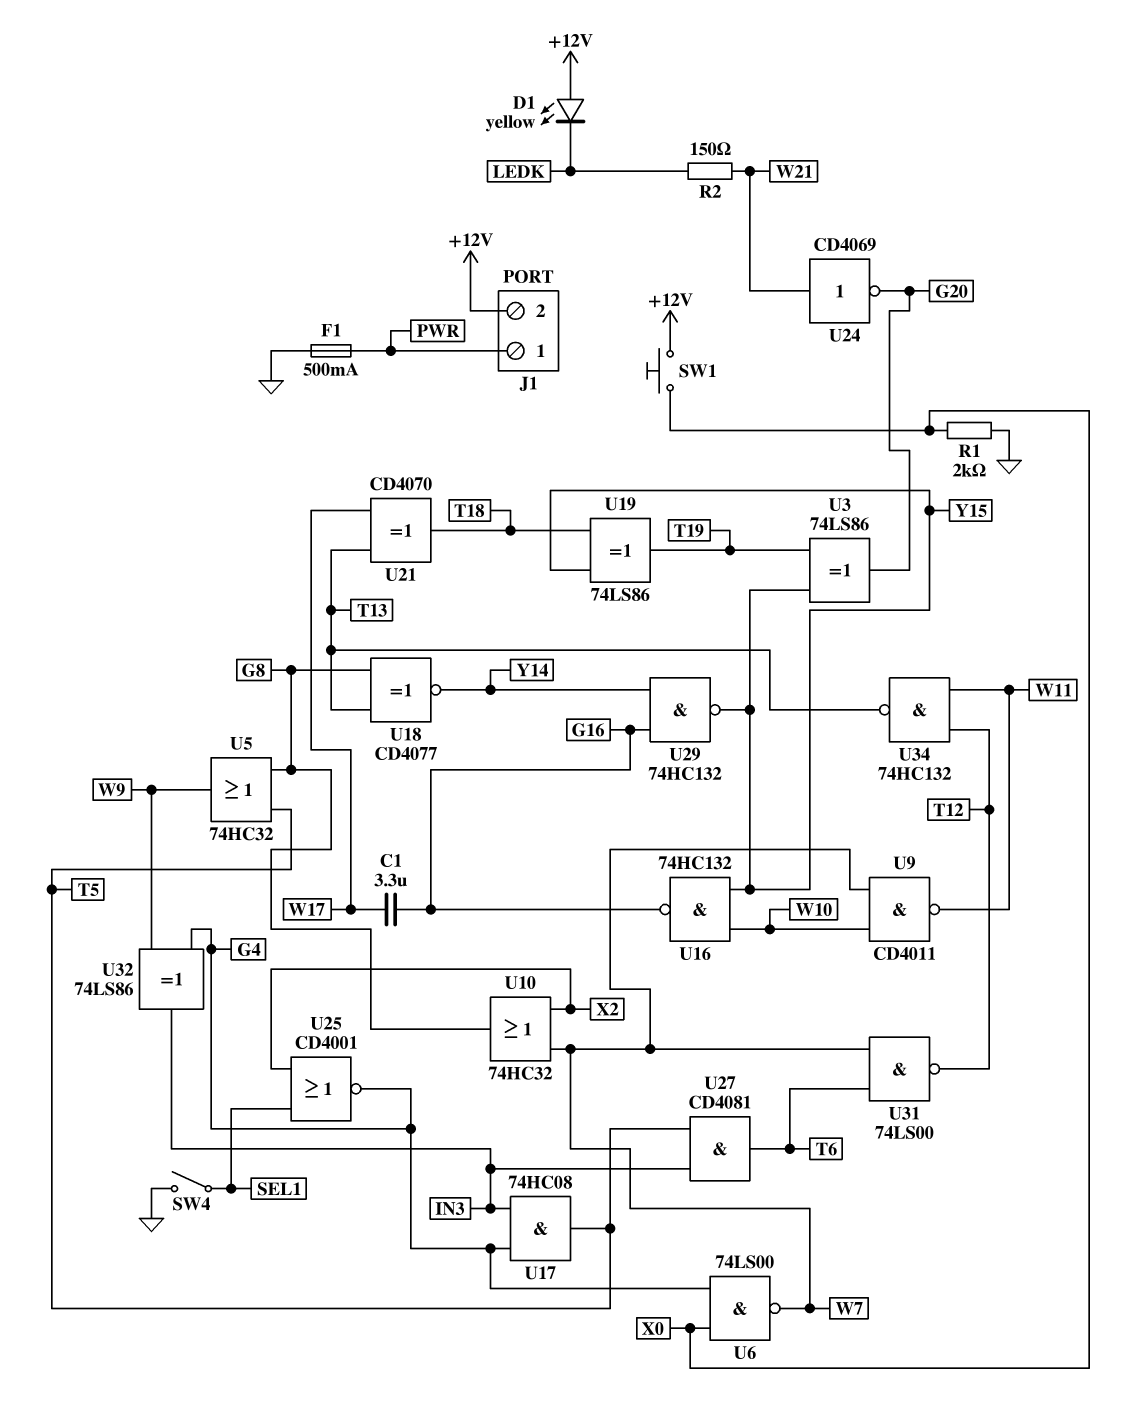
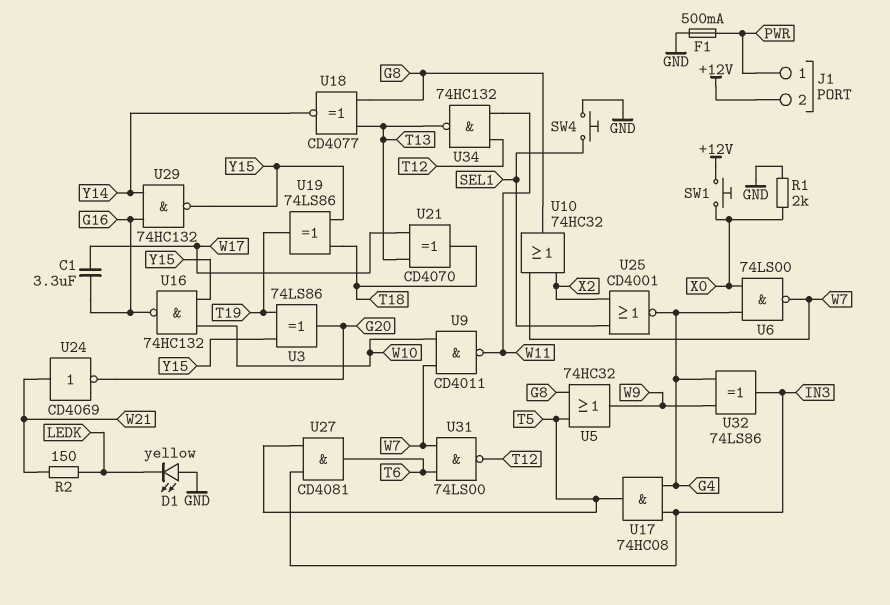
D1: LED yellow (A +12V, K LEDK) -> LED yellow (A GND, K LEDK)
SW4: switch (GND, SEL1) -> button (GND, SEL1)

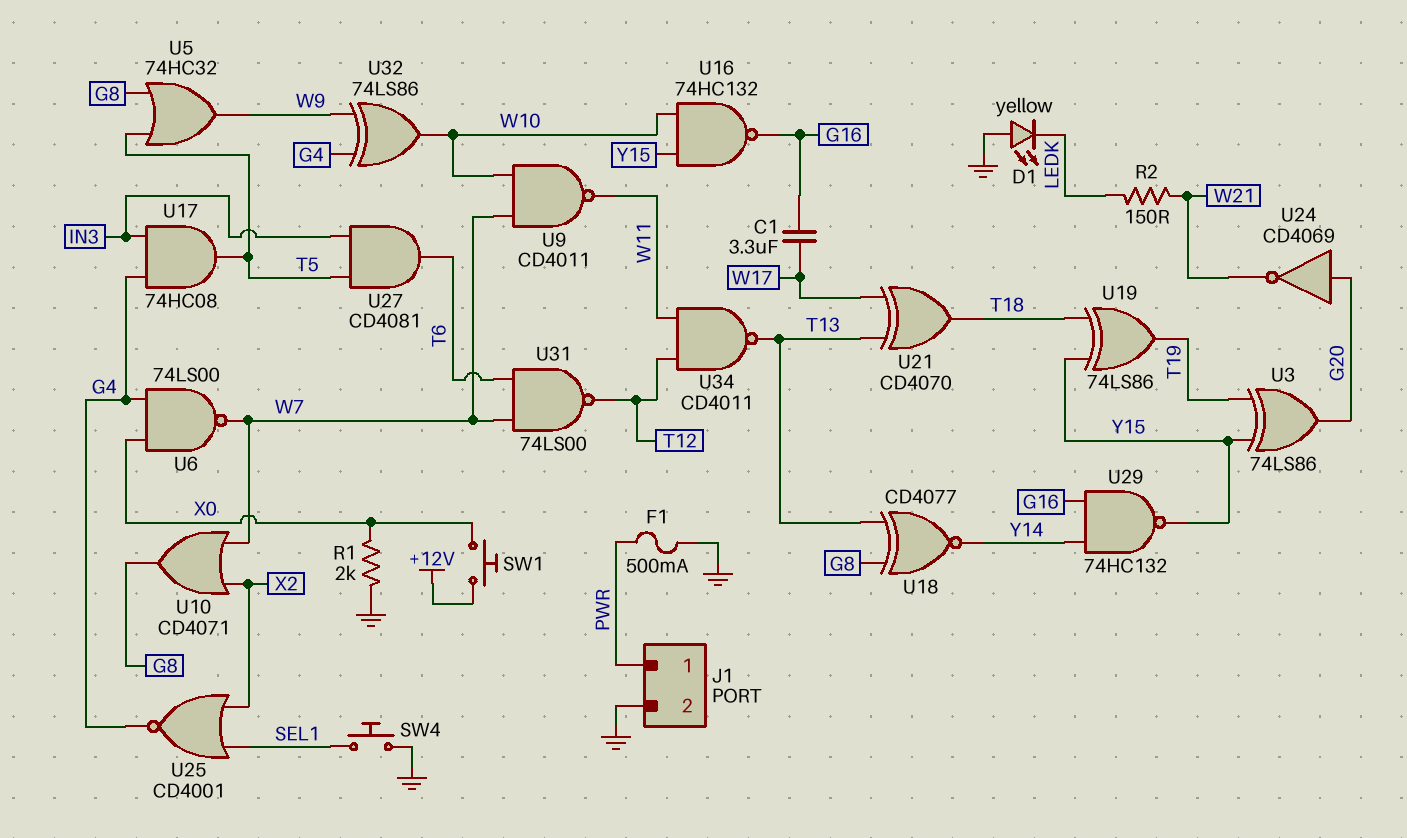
J1 pin 2: +12V -> GND
U10: OR 74HC32 (in W7, in X2, out G8) -> OR CD4071 (in W7, in X2, out G8)
U24: NOT CD4069 (in W21, out G20) -> NOT CD4069 (in G20, out W21)
U32: XOR 74LS86 (in G4, in W9, out IN3) -> XOR 74LS86 (in G4, in W9, out W10)
U34: NAND 74HC132 (in T12, in W11, out T13) -> NAND CD4011 (in T12, in W11, out T13)

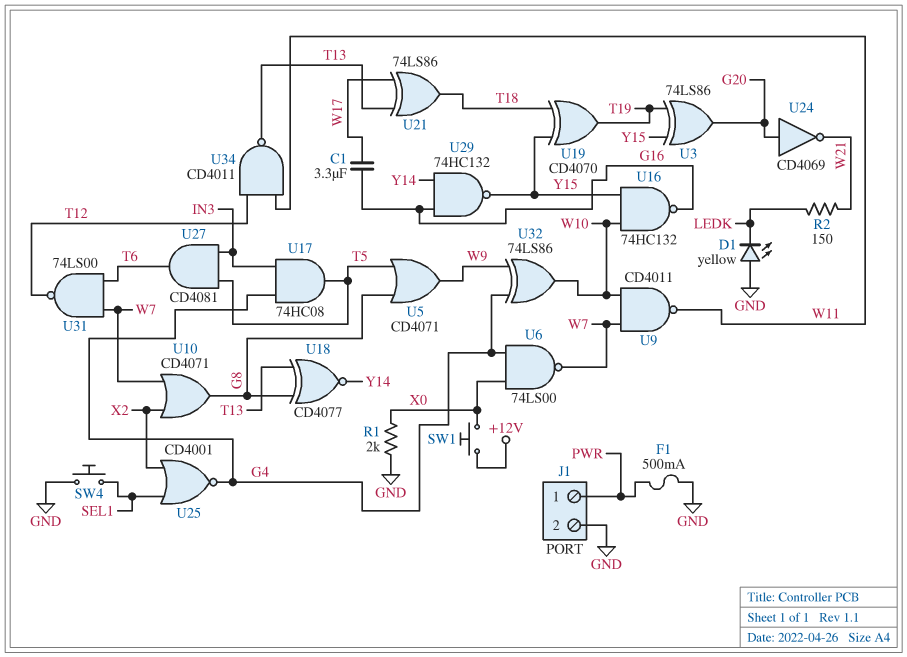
U5: OR 74HC32 (in G8, in T5, out W9) -> OR CD4071 (in G8, in T5, out W9)
U19: XOR 74LS86 (in T18, in Y15, out T19) -> XOR CD4070 (in T18, in Y15, out T19)
U21: XOR CD4070 (in T13, in W17, out T18) -> XOR 74LS86 (in T13, in W17, out T18)

